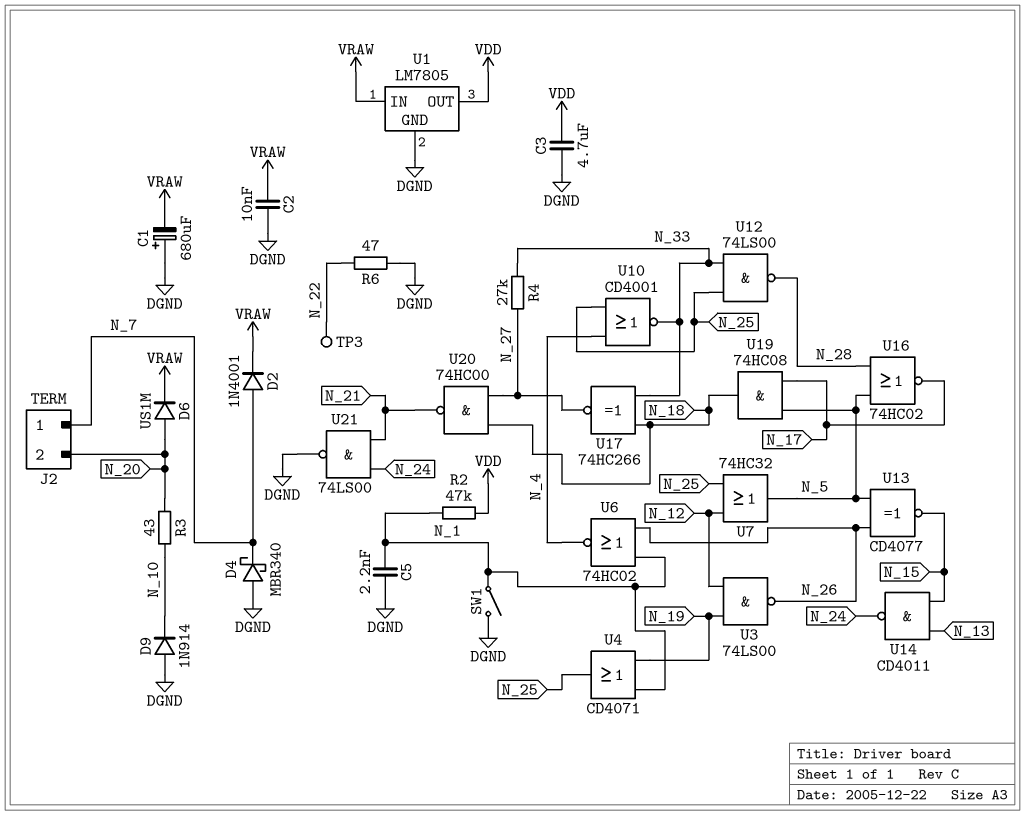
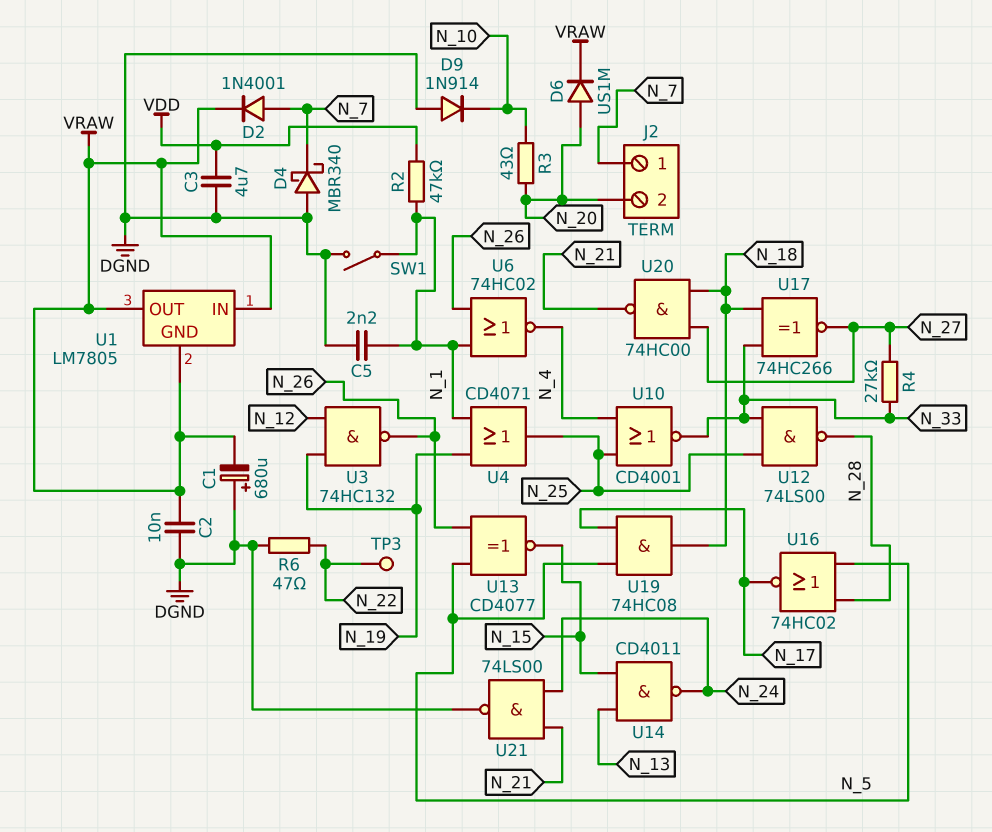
U1 pin GND: DGND -> VRAW
U1 pin OUT: VDD -> VRAW
U3: NAND 74LS00 (in N_12, in N_19, out N_26) -> NAND 74HC132 (in N_12, in N_19, out N_26)
U7: OR 74HC32 (in N_12, in N_25, out N_5) -> none

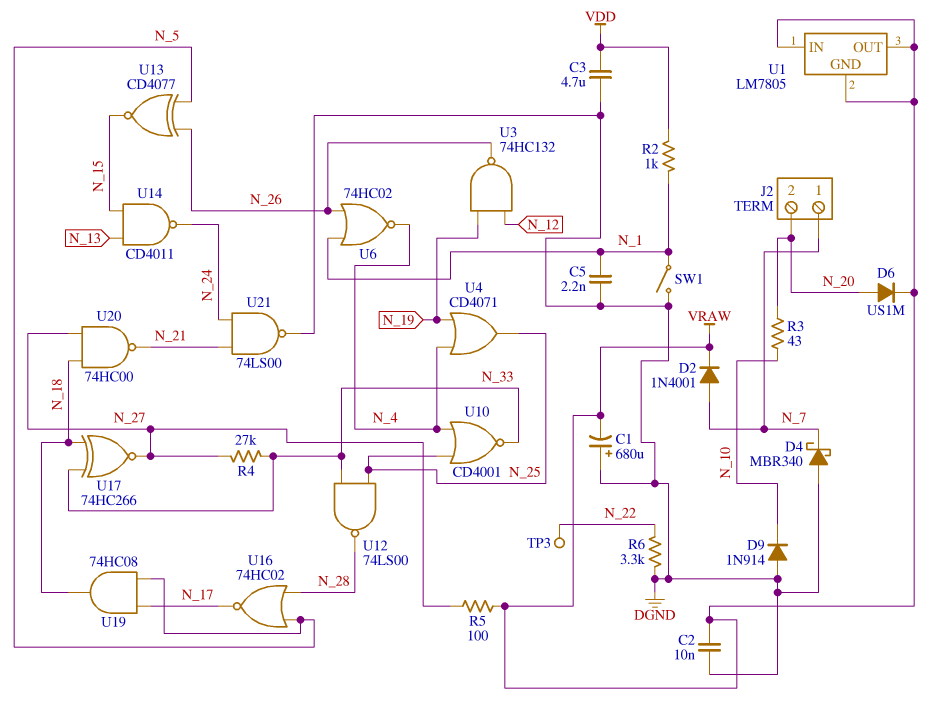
R2: 47k (N_1, VDD) -> 1k (N_1, VDD)
R5: none -> 100 (N_27, VRAW)
R6: 47 (DGND, N_22) -> 3.3k (DGND, N_22)
U4: OR CD4071 (in N_1, in N_19, out N_25) -> OR CD4071 (in N_4, in N_19, out N_25)

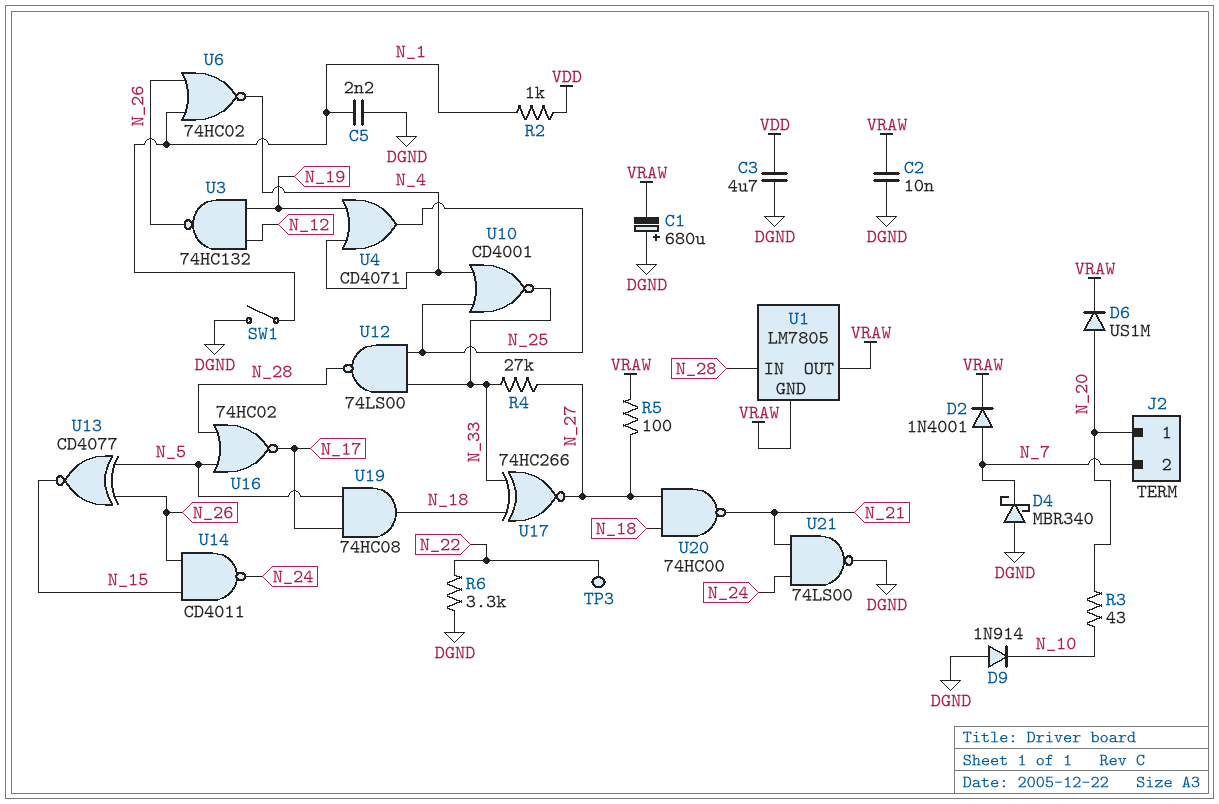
J2 pin 1: N_7 -> N_20
J2 pin 2: N_20 -> N_7
U1 pin IN: VRAW -> N_28
U14: NAND CD4011 (in N_13, in N_15, out N_24) -> NAND CD4011 (in N_15, in N_26, out N_24)

